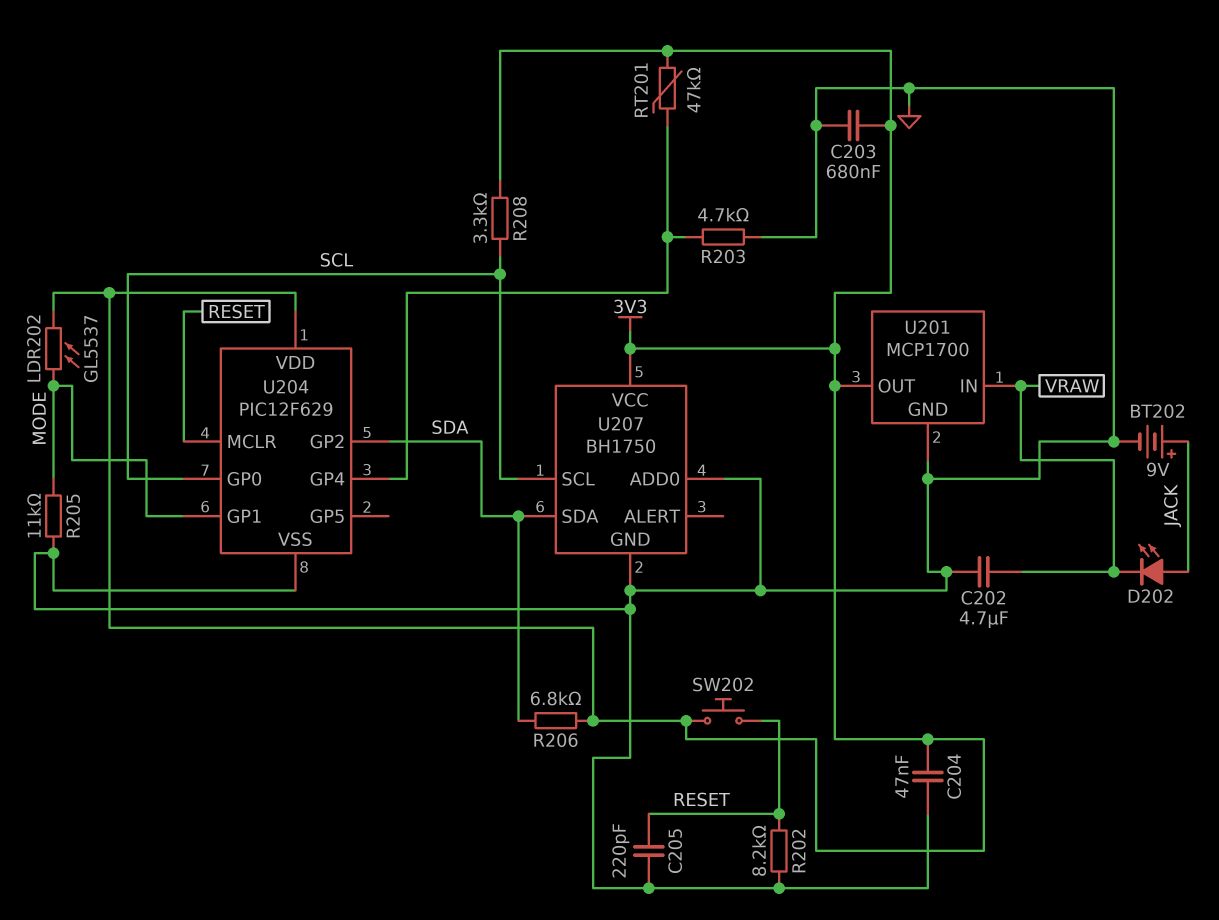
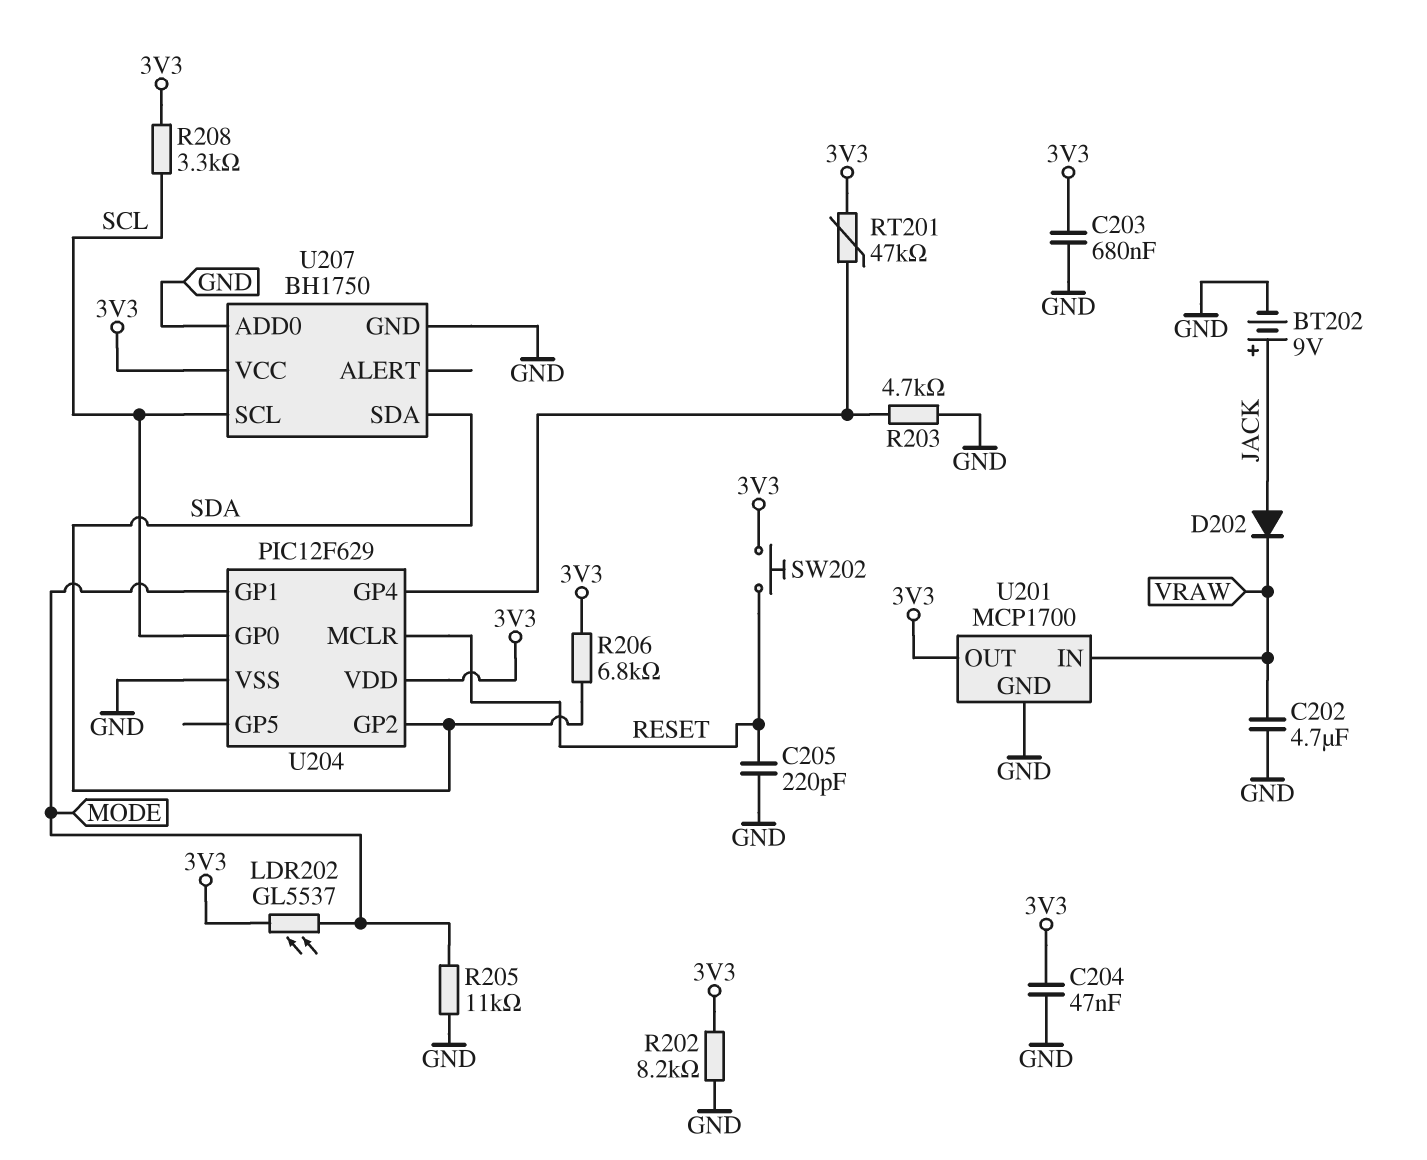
D202: LED (A JACK, K VRAW) -> diode (A JACK, K VRAW)
R202: 8.2k (GND, RESET) -> 8.2k (3V3, GND)

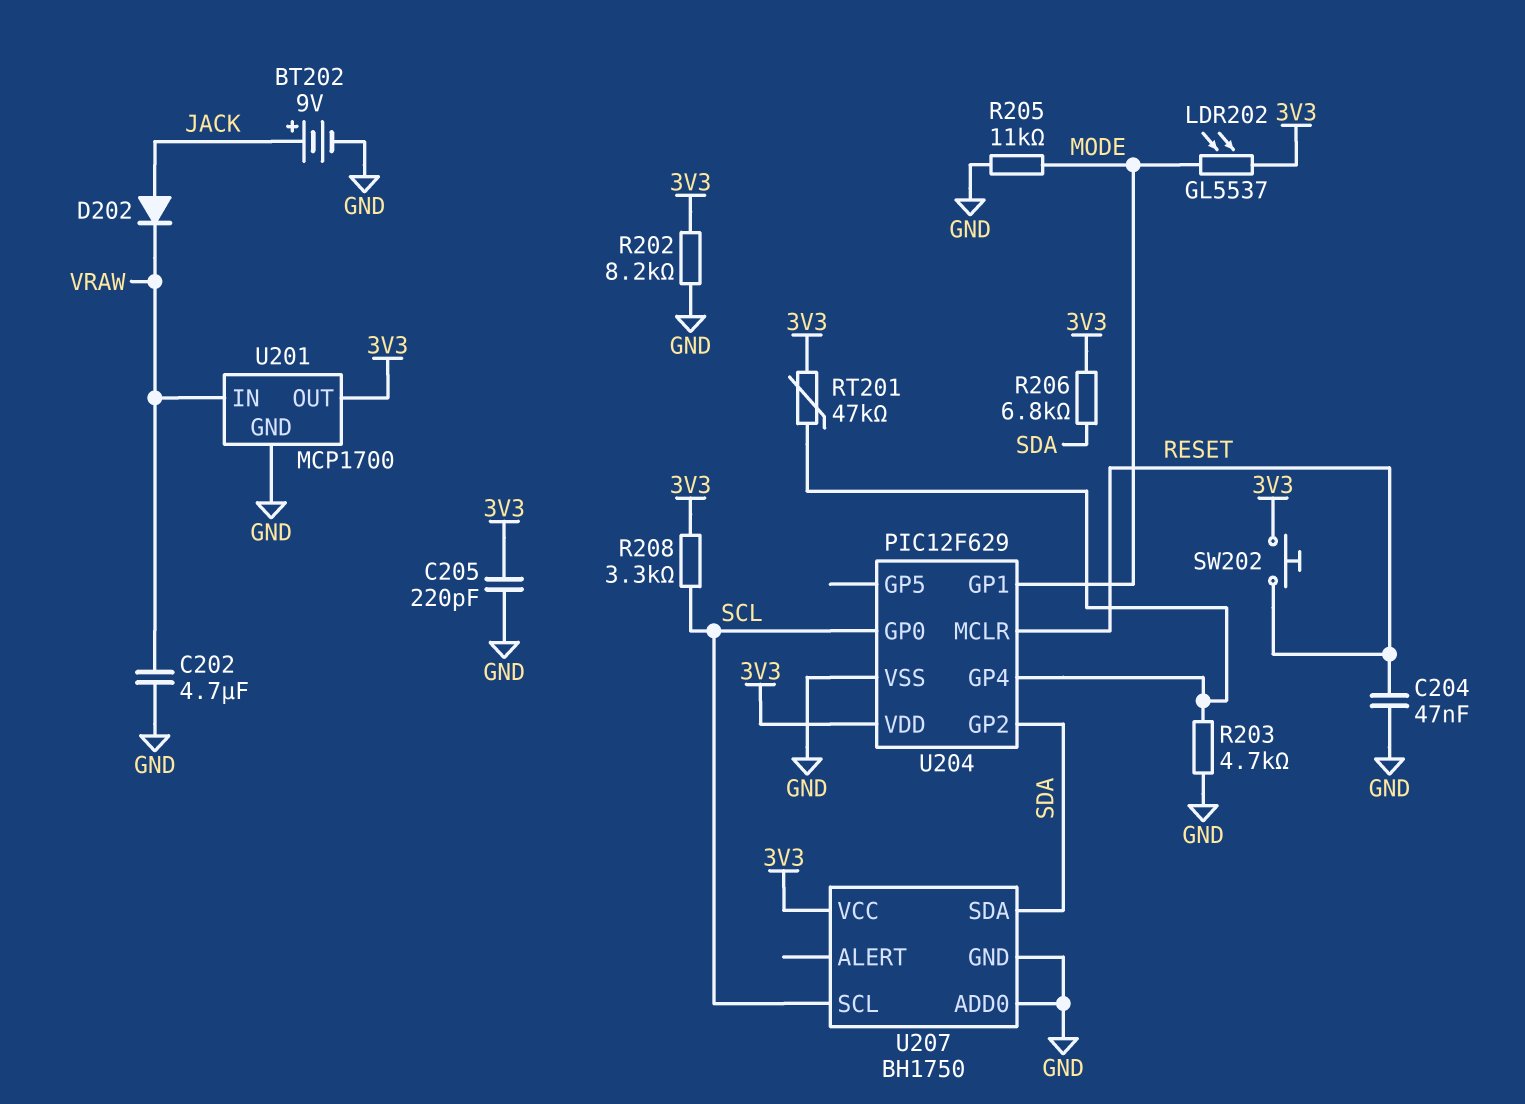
C203: 680nF (3V3, GND) -> none
C204: 47nF (3V3, GND) -> 47nF (GND, RESET)
C205: 220pF (GND, RESET) -> 220pF (3V3, GND)

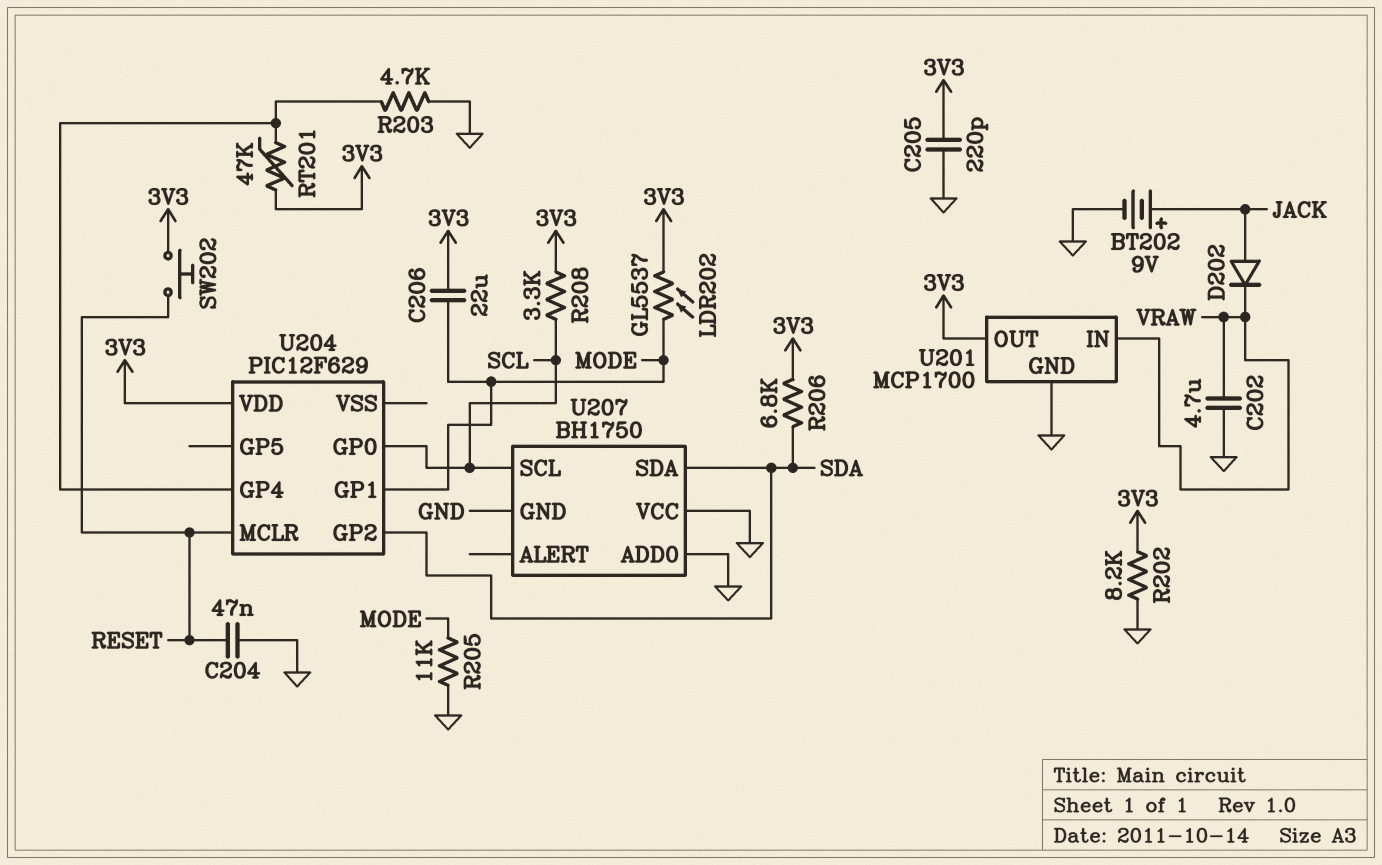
C206: none -> 22uF (3V3, MODE)
U204 pin VSS: GND -> none
U207 pin VCC: 3V3 -> GND

